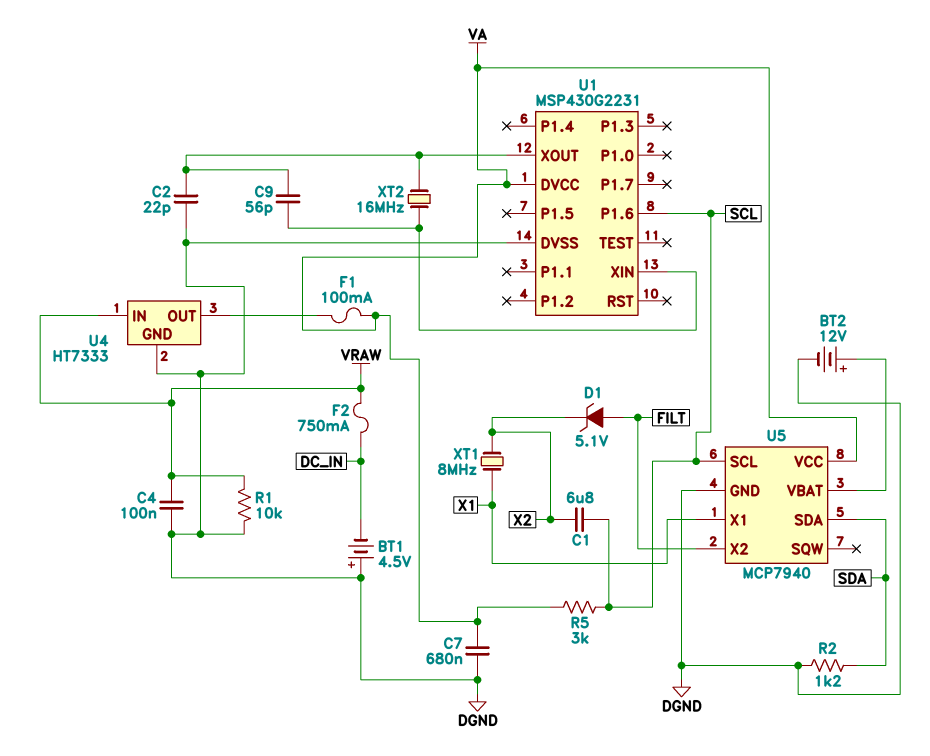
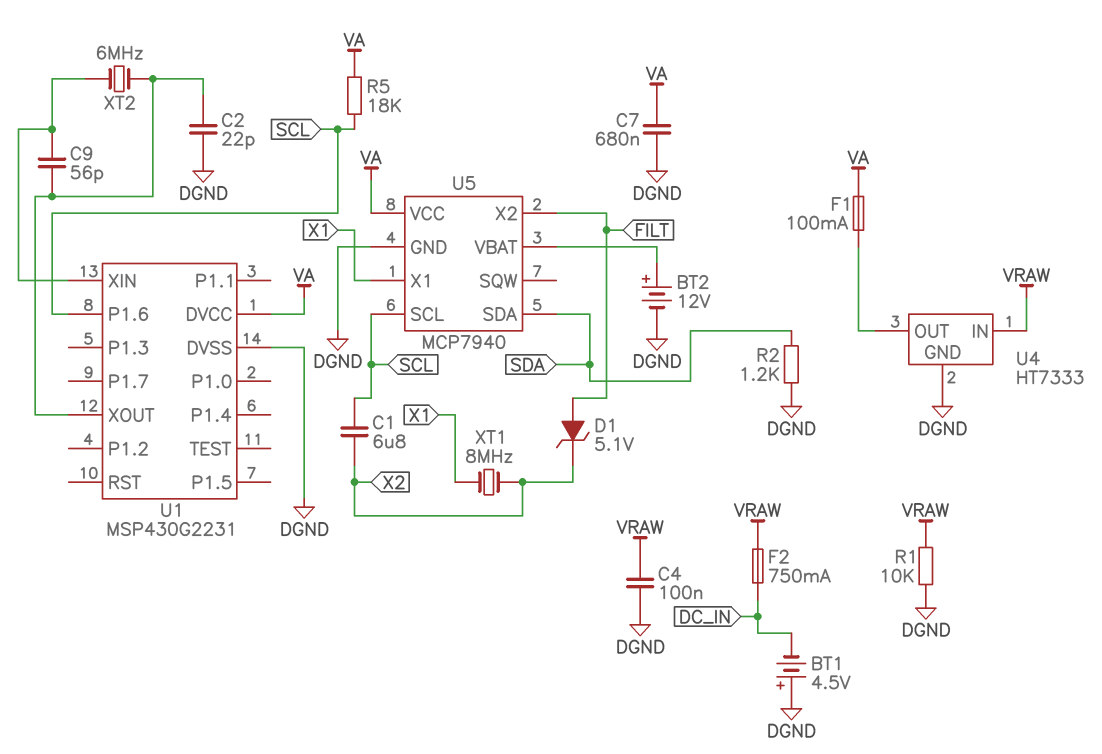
R5: 3k (SCL, VA) -> 18k (SCL, VA)
XT2: 16MHz (U1/XIN, U1/XOUT) -> 6MHz (U1/XIN, U1/XOUT)

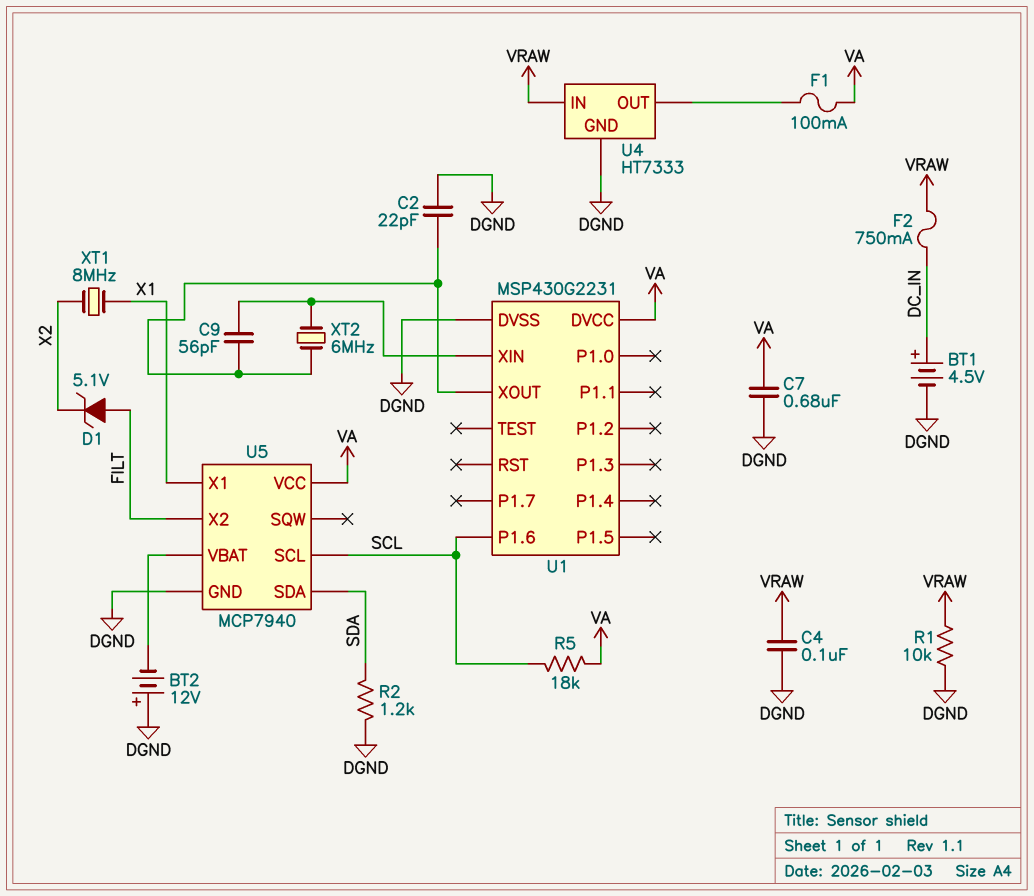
BT1: 4.5V (plus DGND, minus DC_IN) -> 4.5V (plus DC_IN, minus DGND)
BT2: 12V (plus U5/VBAT, minus DGND) -> 12V (plus DGND, minus U5/VBAT)
C1: 6.8uF (SCL, X2) -> none

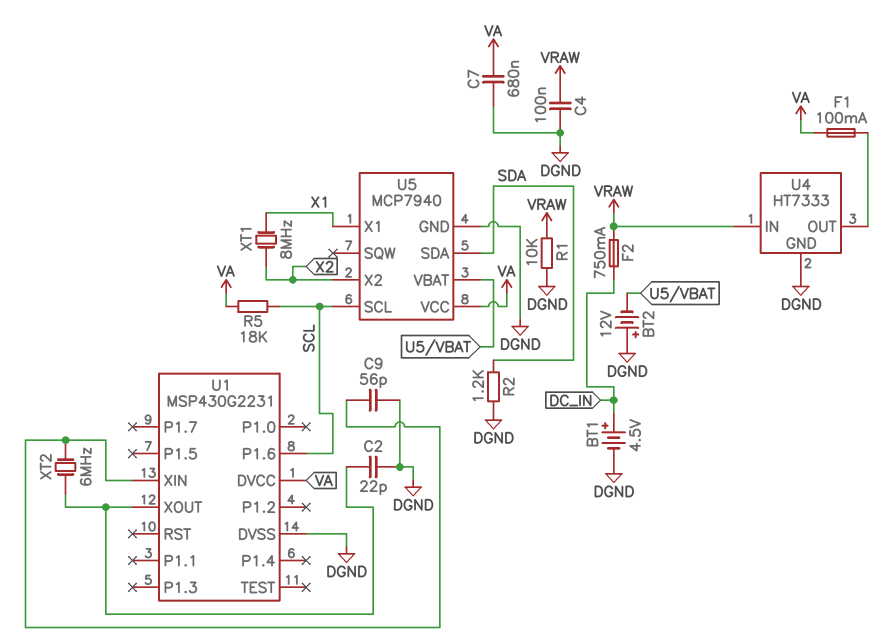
C9: 56pF (U1/XIN, U1/XOUT) -> 56pF (DGND, U1/XIN)
D1: zener 5.1V (A FILT, K X2) -> none
U5 pin X2: FILT -> X2

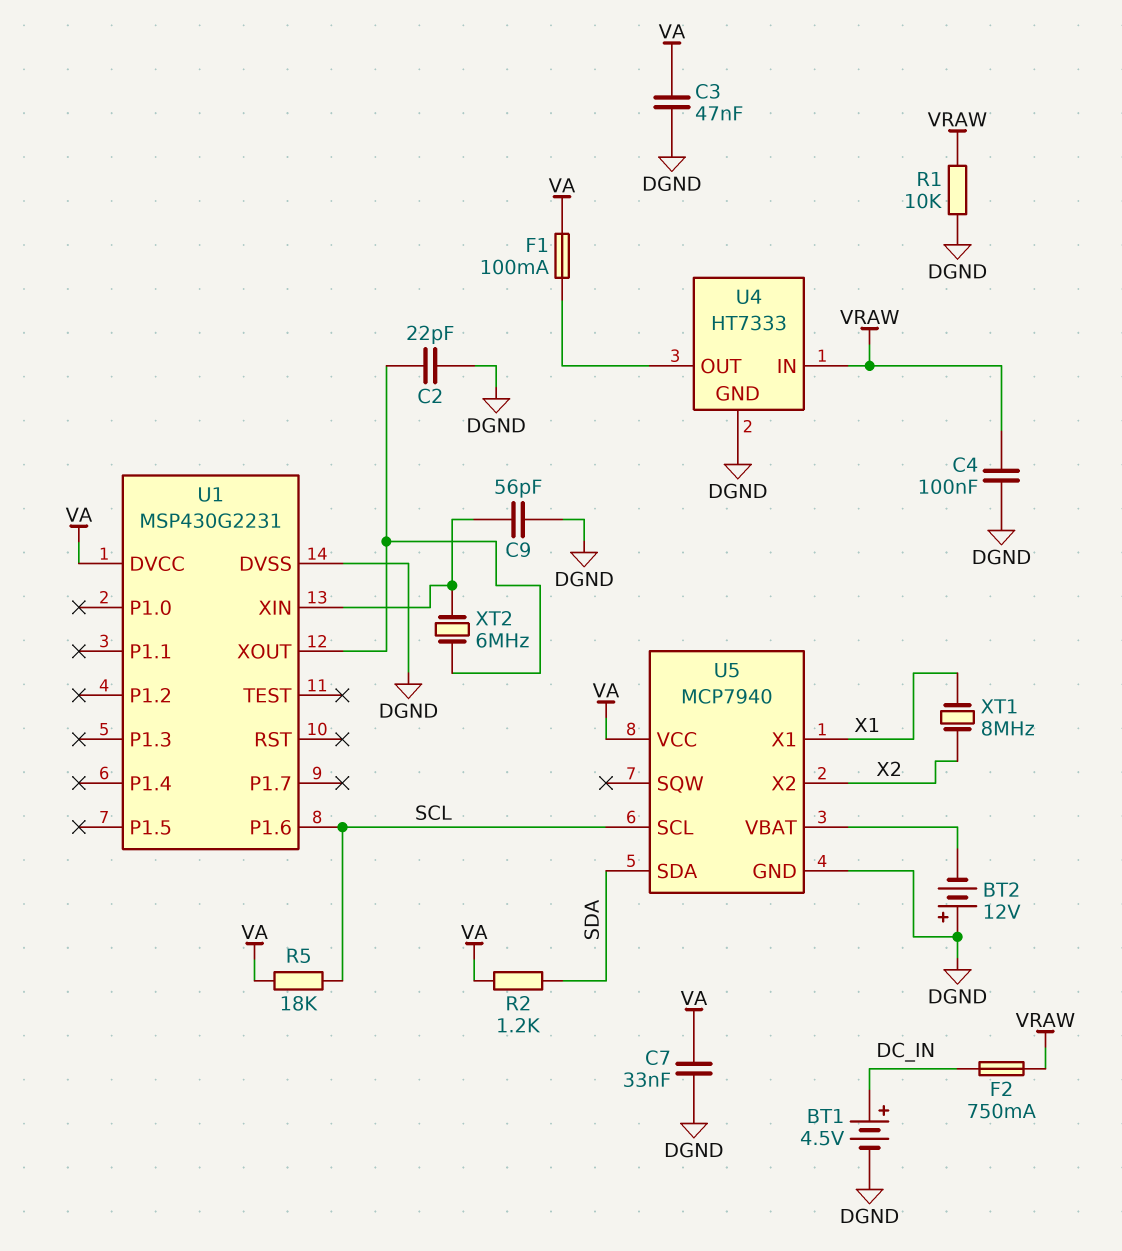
C3: none -> 47nF (DGND, VA)
C7: 680nF (DGND, VA) -> 33nF (DGND, VA)
R2: 1.2k (DGND, SDA) -> 1.2k (SDA, VA)

